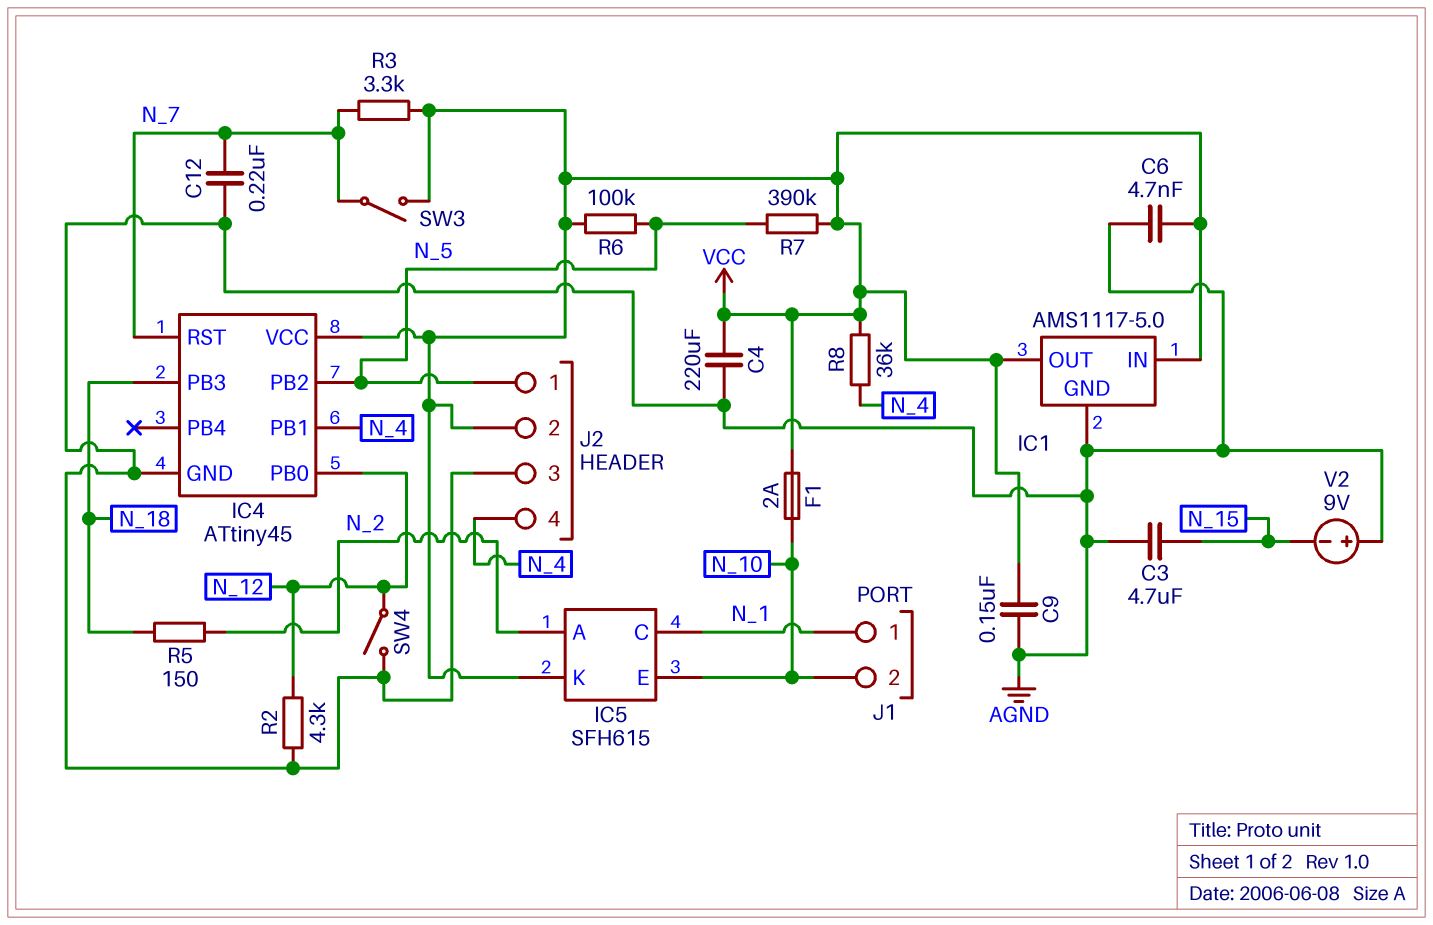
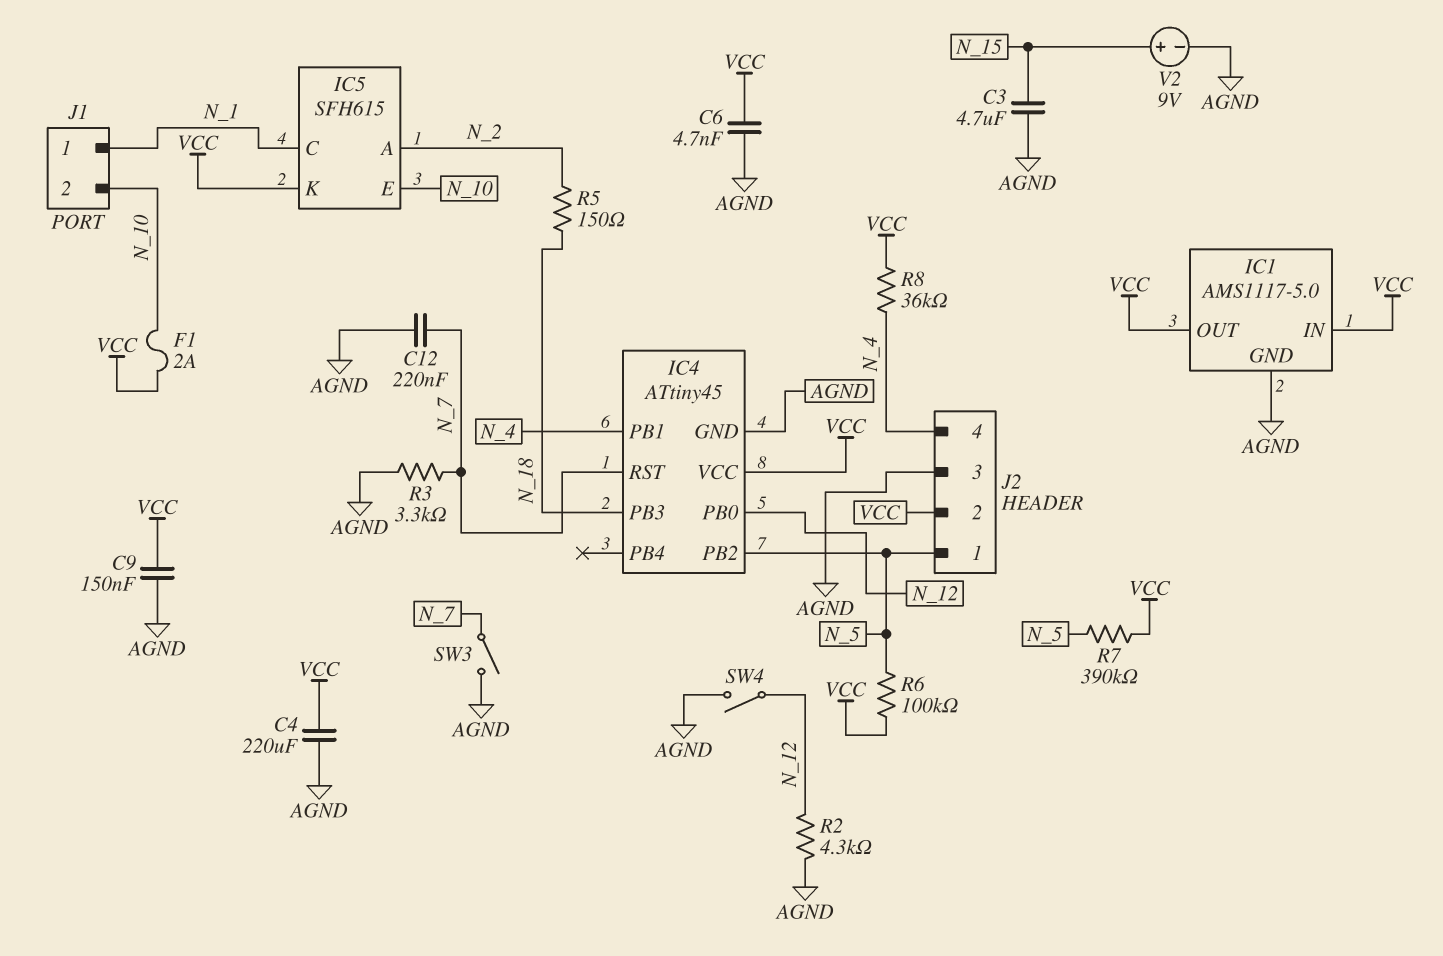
R3: 3.3k (N_7, VCC) -> 3.3k (AGND, N_7)
SW3: switch (N_7, VCC) -> switch (AGND, N_7)
V2: 9V (plus AGND, minus N_15) -> 9V (plus N_15, minus AGND)

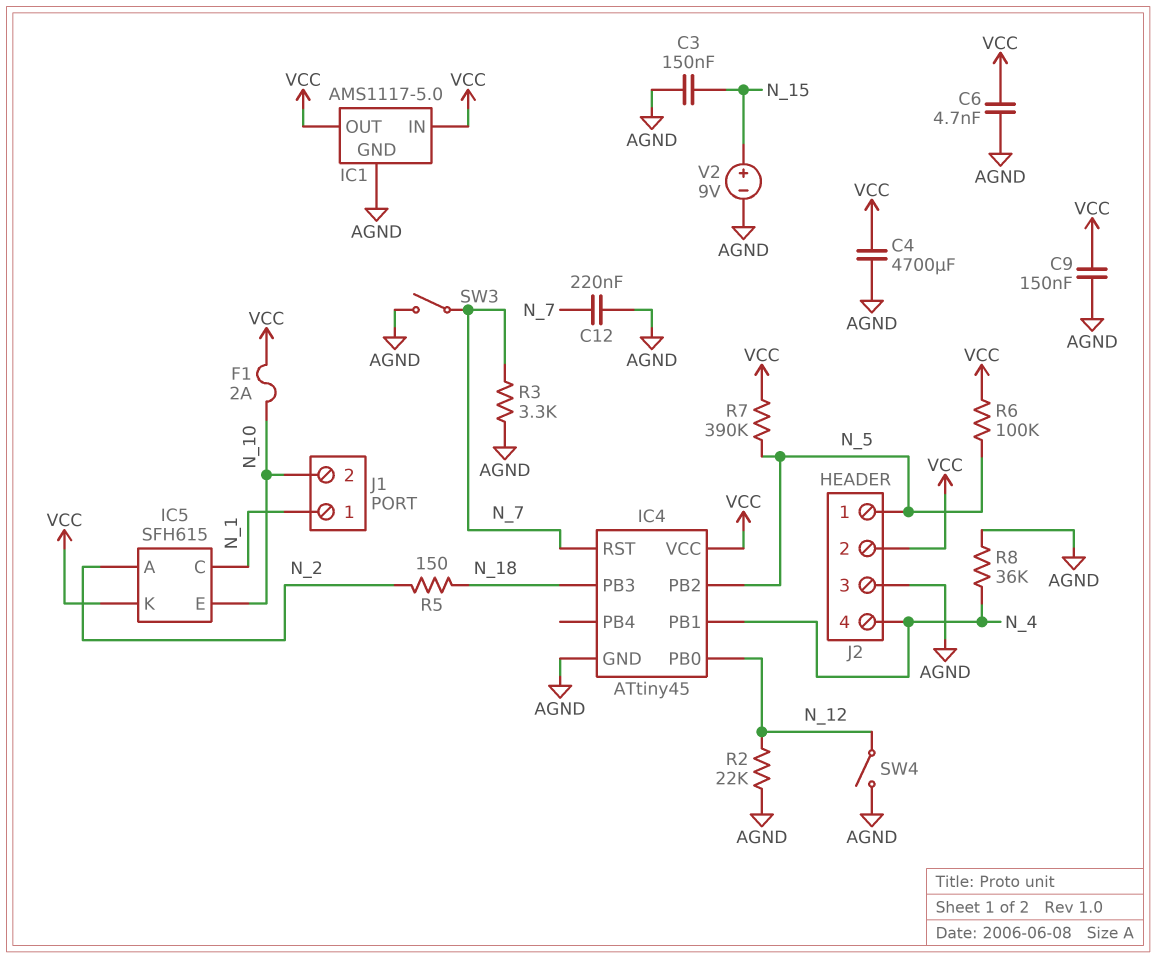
C3: 4.7uF (AGND, N_15) -> 150nF (AGND, N_15)
C4: 220uF (AGND, VCC) -> 4700uF (AGND, VCC)
R2: 4.3k (AGND, N_12) -> 22k (AGND, N_12)
R8: 36k (N_4, VCC) -> 36k (AGND, N_4)

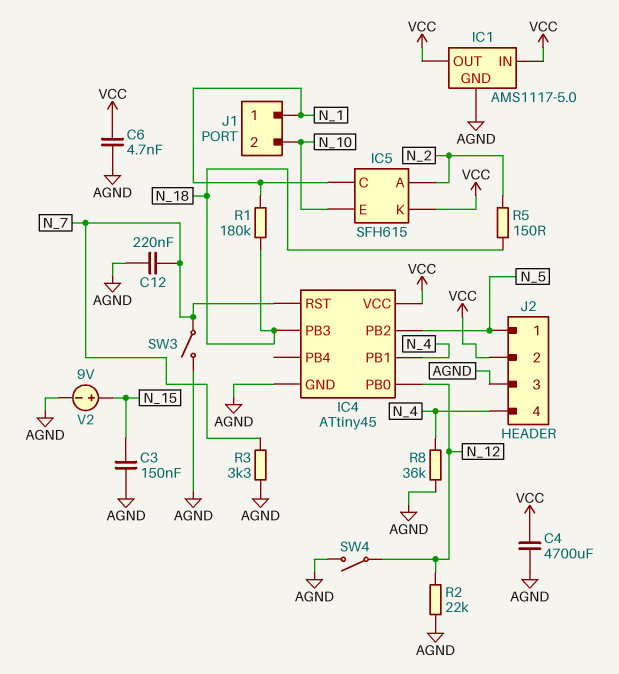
C9: 150nF (AGND, VCC) -> none
F1: 2A (N_10, VCC) -> none
R1: none -> 180k (N_1, N_18)
R6: 100k (N_5, VCC) -> none
R7: 390k (N_5, VCC) -> none

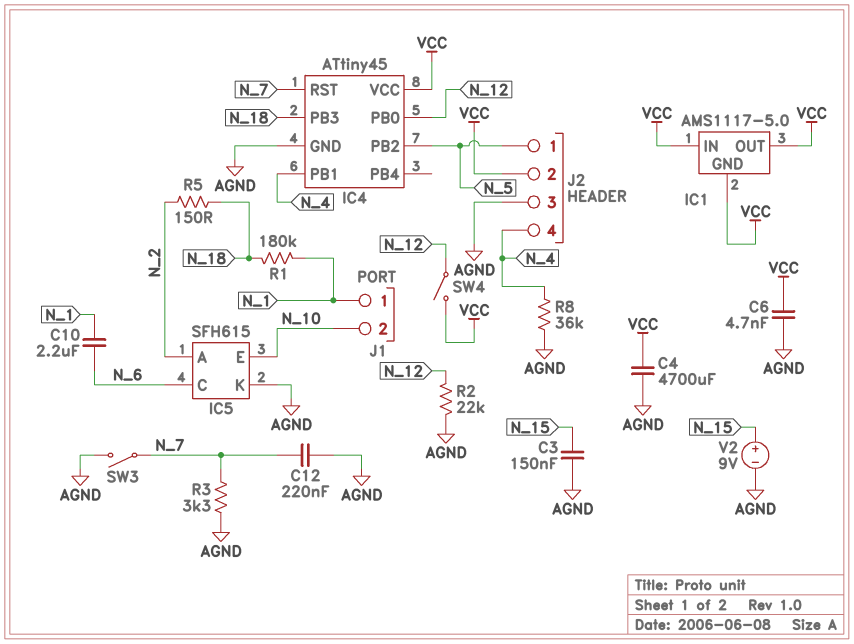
C10: none -> 2.2uF (N_1, N_6)
IC1 pin GND: AGND -> VCC
IC5 pin C: N_1 -> N_6
IC5 pin K: VCC -> AGND
SW4: switch (AGND, N_12) -> switch (N_12, VCC)

